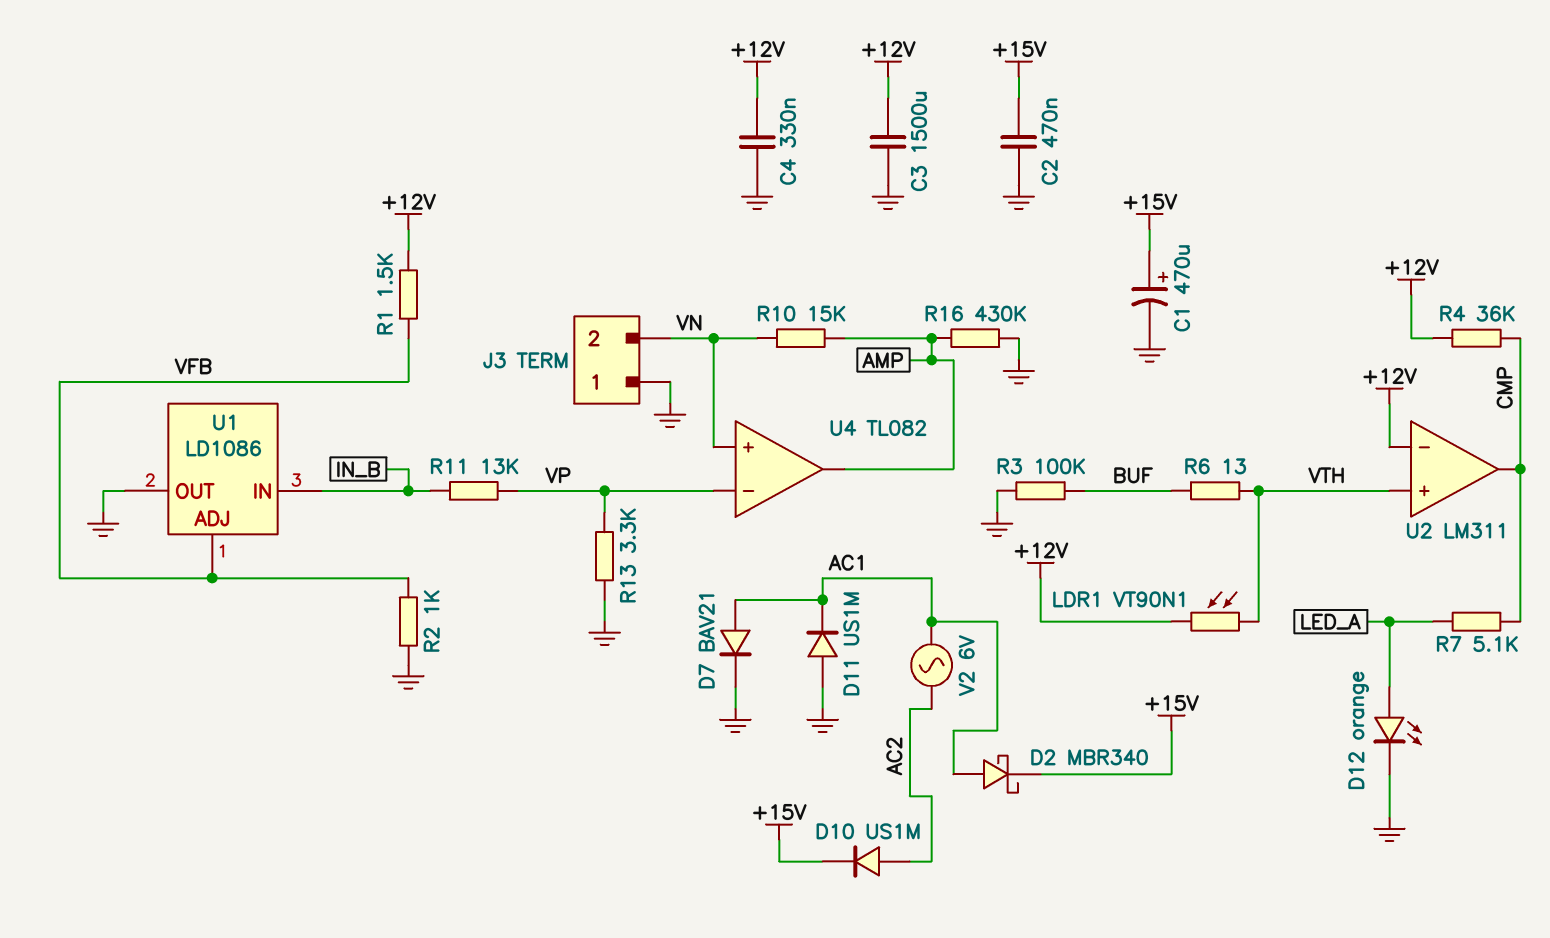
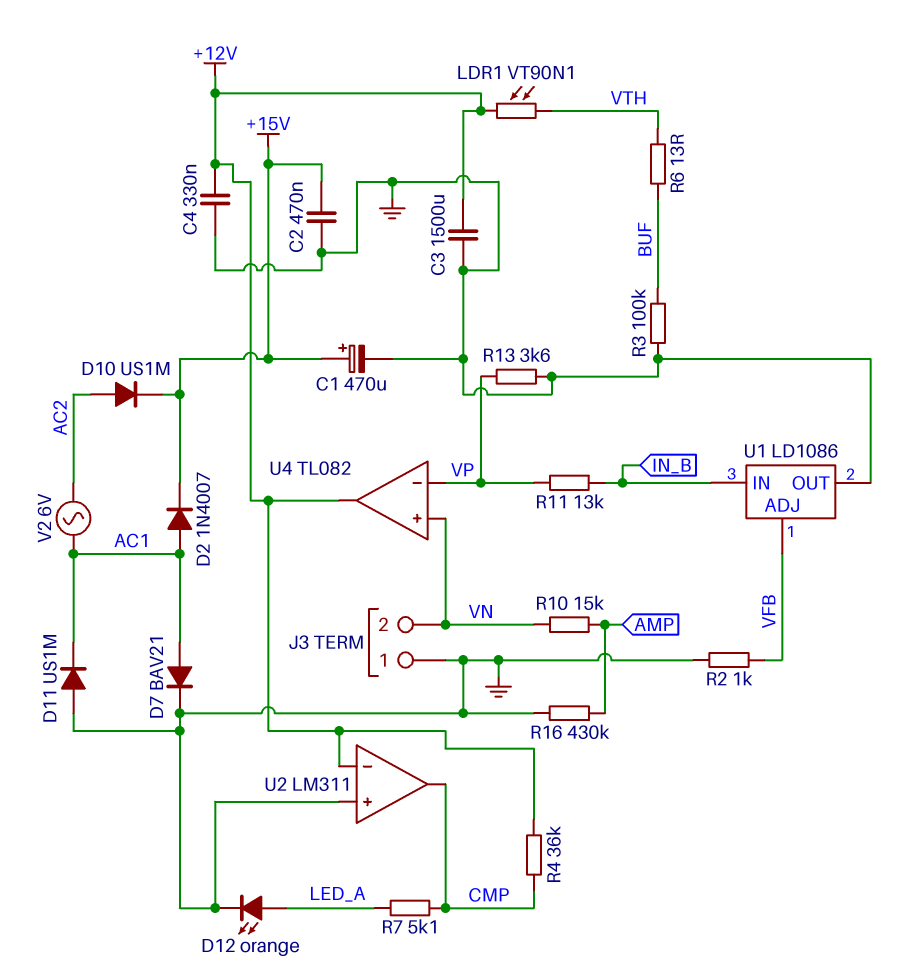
D2: schottky MBR340 (A AC1, K +15V) -> diode 1N4007 (A AC1, K +15V)
R1: 1.5k (+12V, VFB) -> none
R13: 3.3k (GND, VP) -> 3.6k (GND, VP)
U2 pin in+: VTH -> GND
U4 pin out: AMP -> +12V

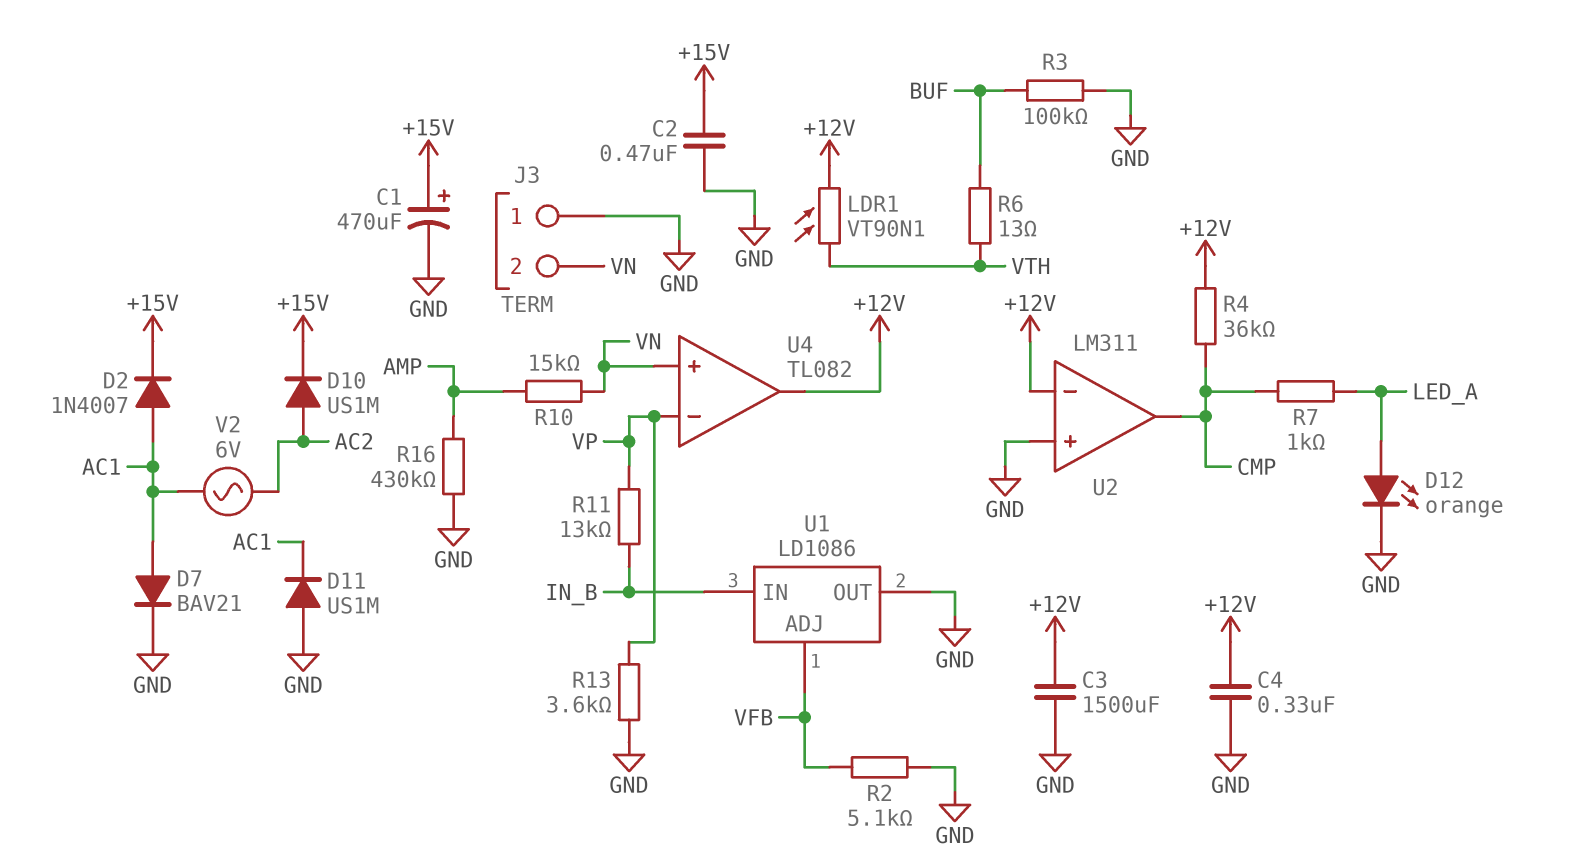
R2: 1k (GND, VFB) -> 5.1k (GND, VFB)
R7: 5.1k (CMP, LED_A) -> 1k (CMP, LED_A)

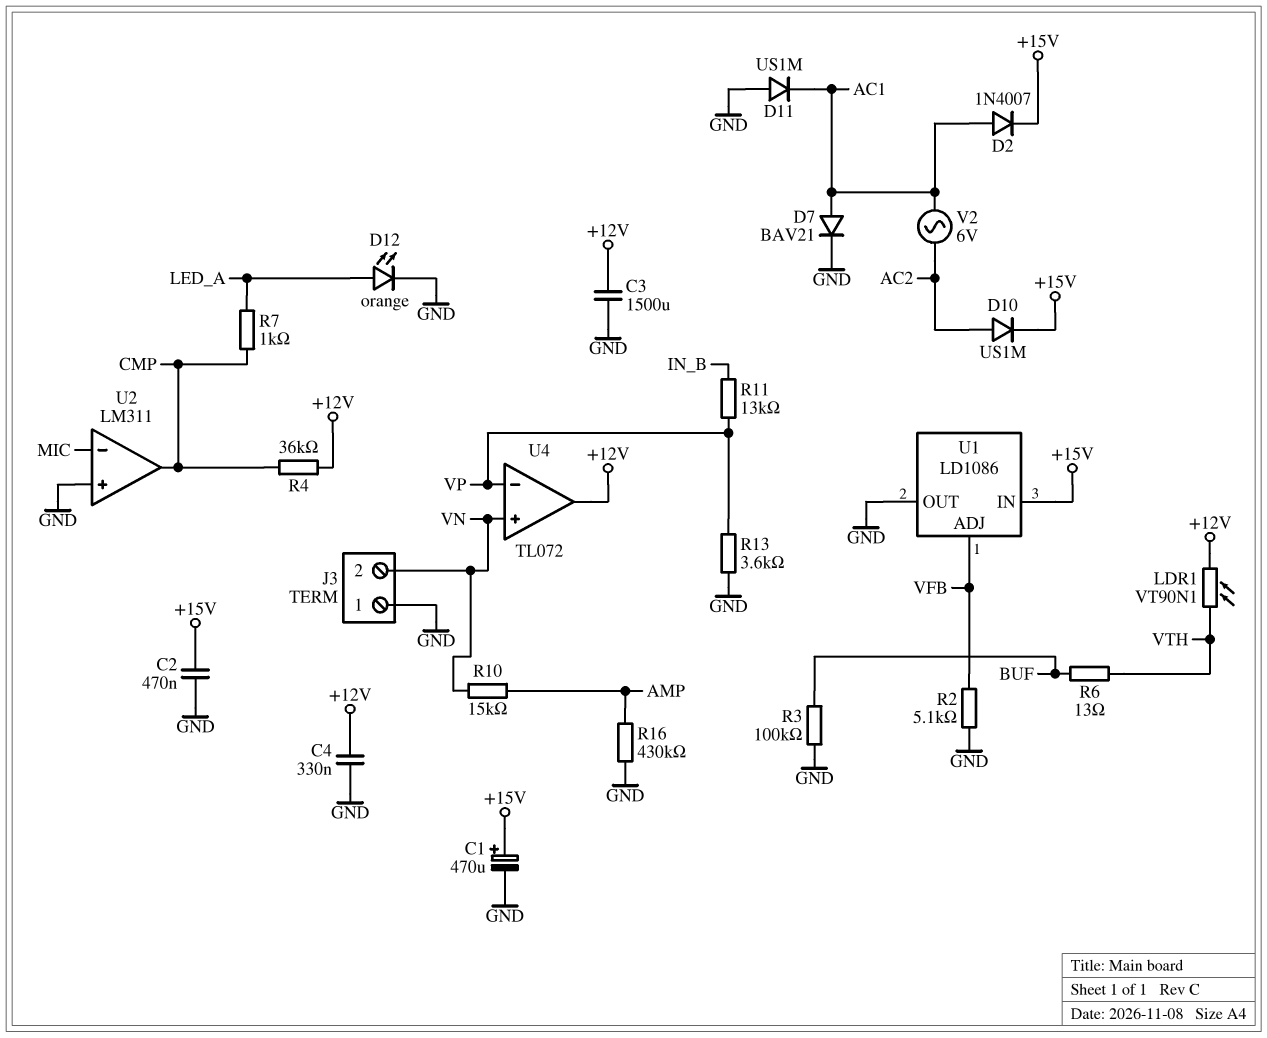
U1 pin IN: IN_B -> +15V
U2 pin in-: +12V -> MIC
U4: TL082 -> TL072

